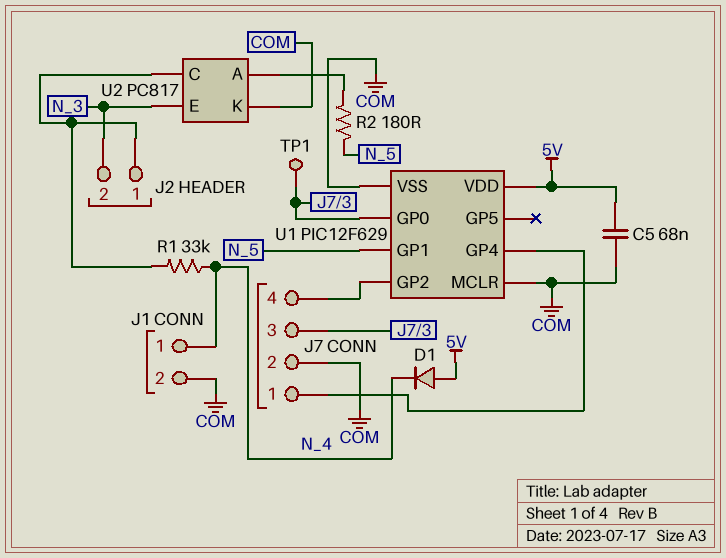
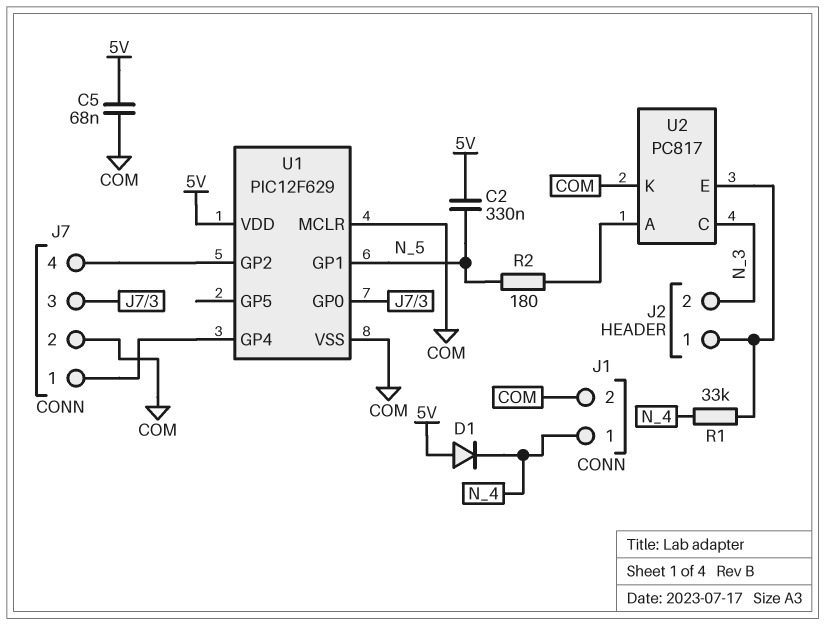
C2: none -> 330nF (5V, N_5)
TP1: test point (J7/3) -> none
U2 pin C: J2/1 -> N_3
U2 pin E: N_3 -> J2/1

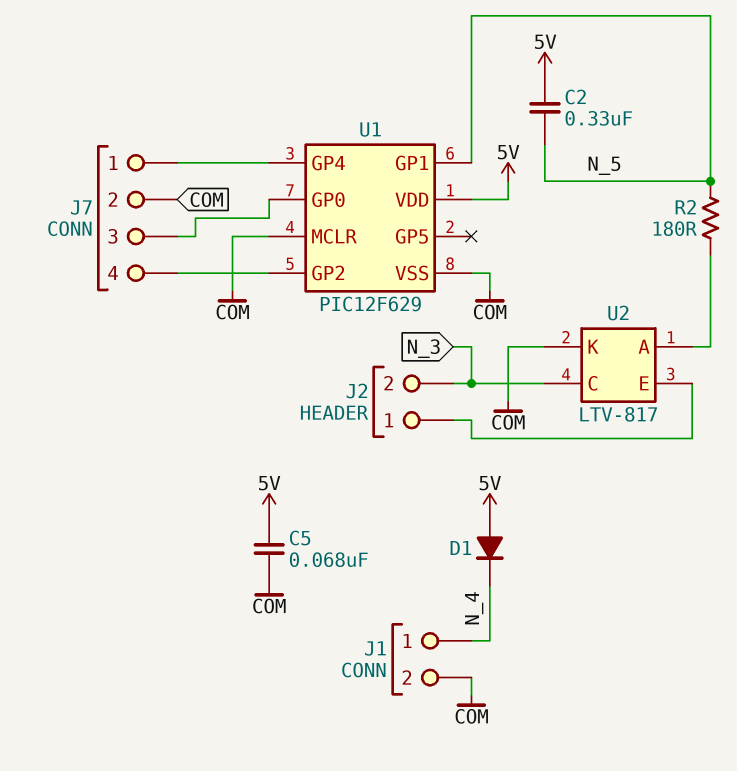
R1: 33k (J2/1, N_4) -> none
U2: PC817 -> LTV-817

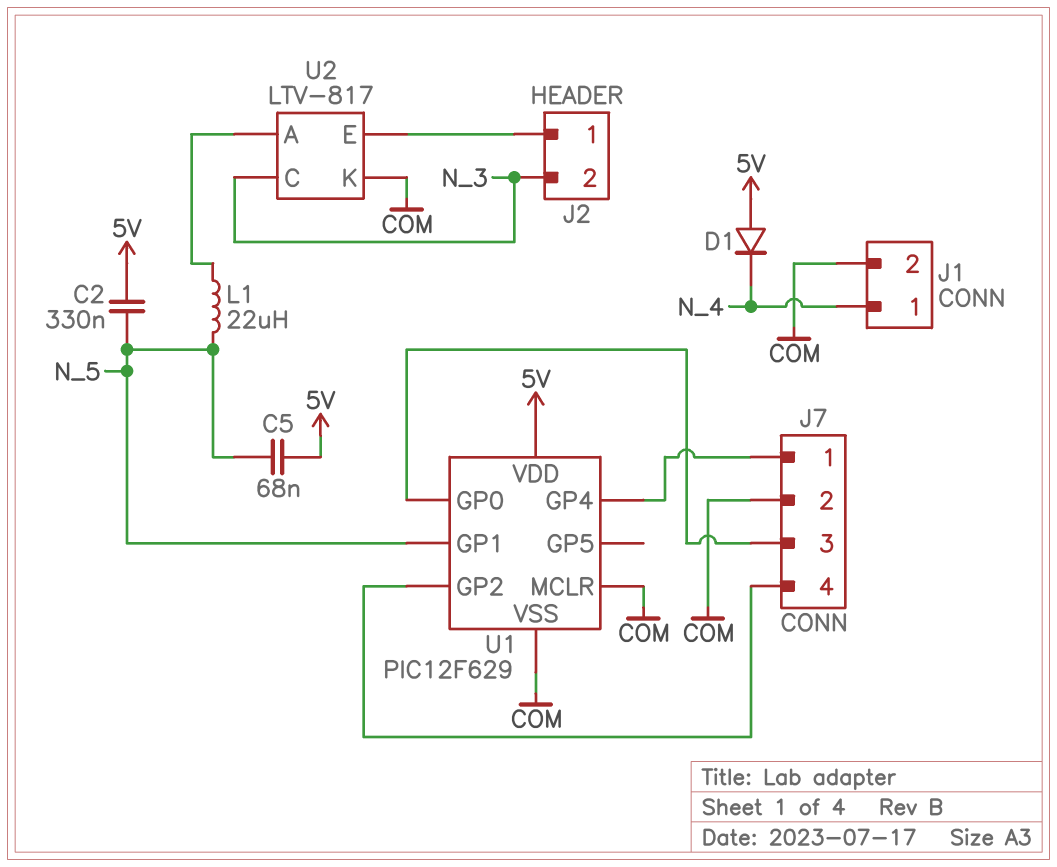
C5: 68nF (5V, COM) -> 68nF (5V, N_5)
L1: none -> 22uH (N_5, U2/A)
R2: 180 (N_5, U2/A) -> none

